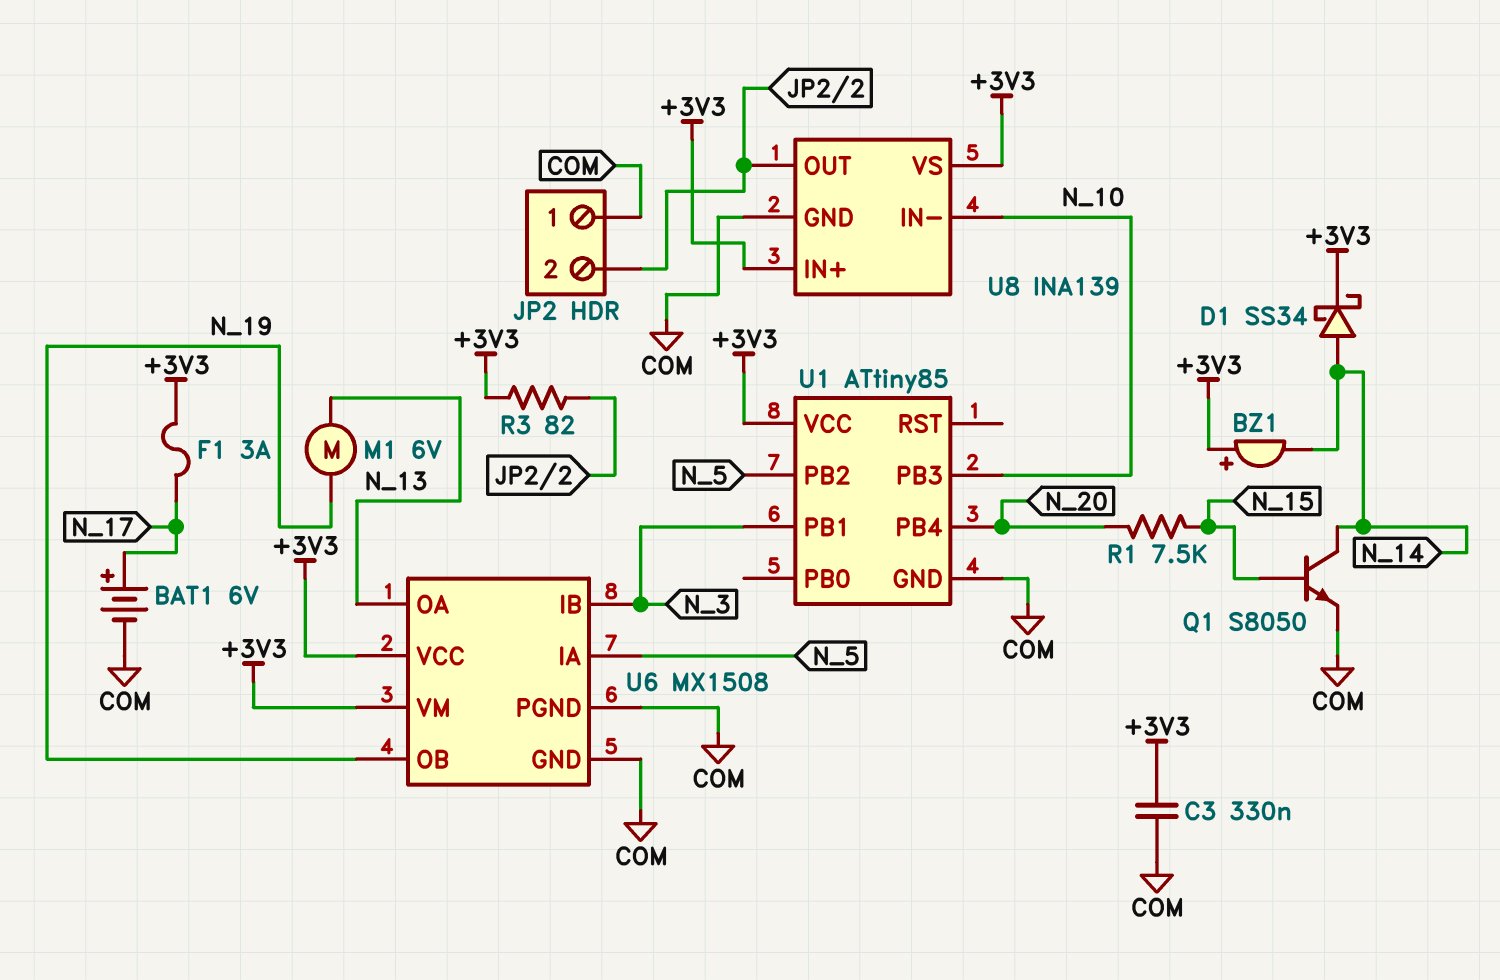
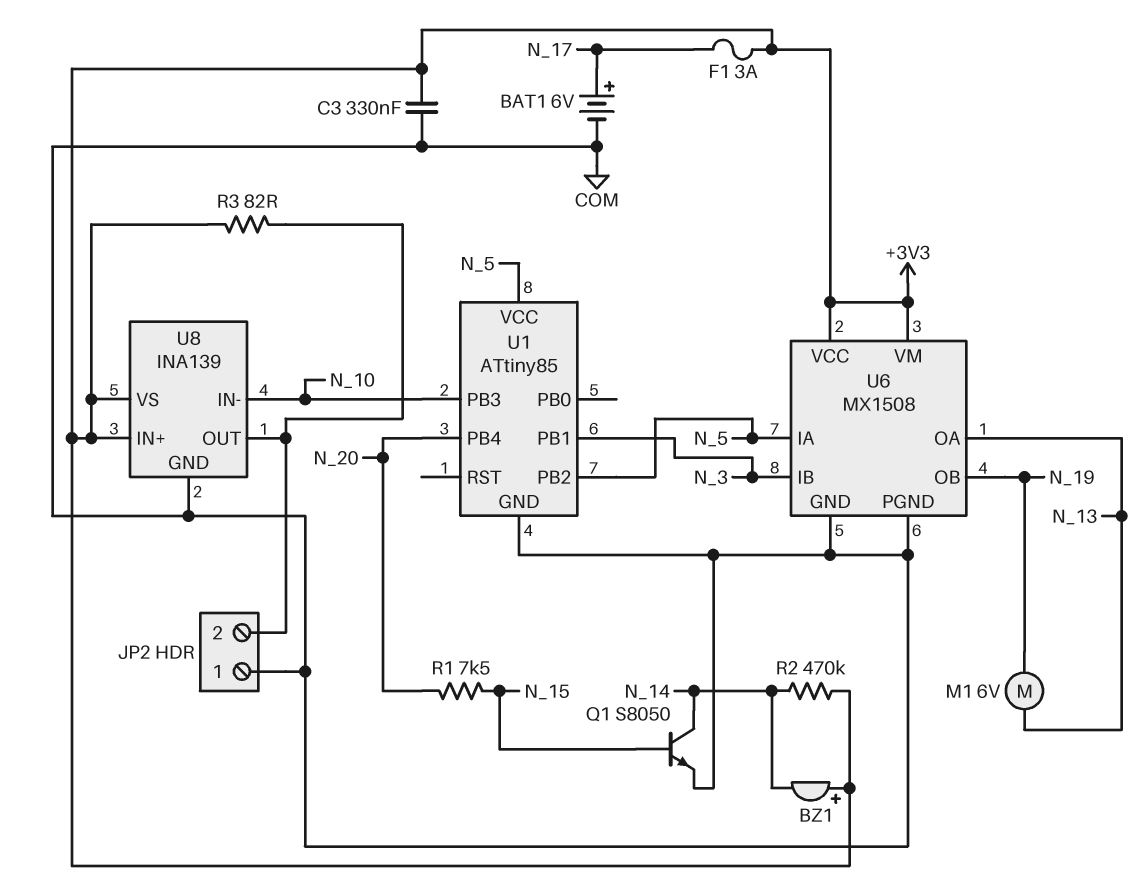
D1: schottky SS34 (A N_14, K +3V3) -> none
R2: none -> 470k (+3V3, N_14)
U1 pin VCC: +3V3 -> N_5

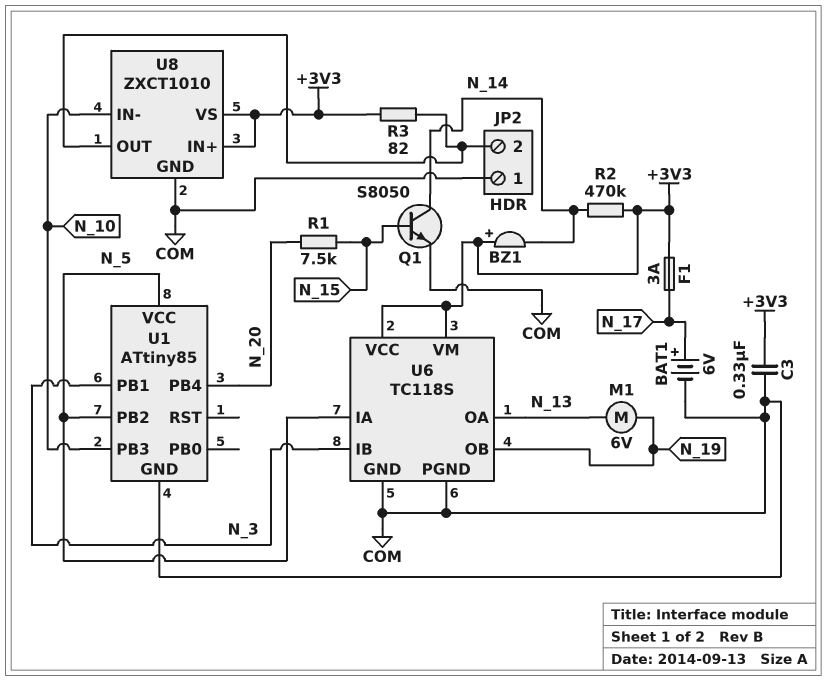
U6: MX1508 -> TC118S
U8: INA139 -> ZXCT1010

